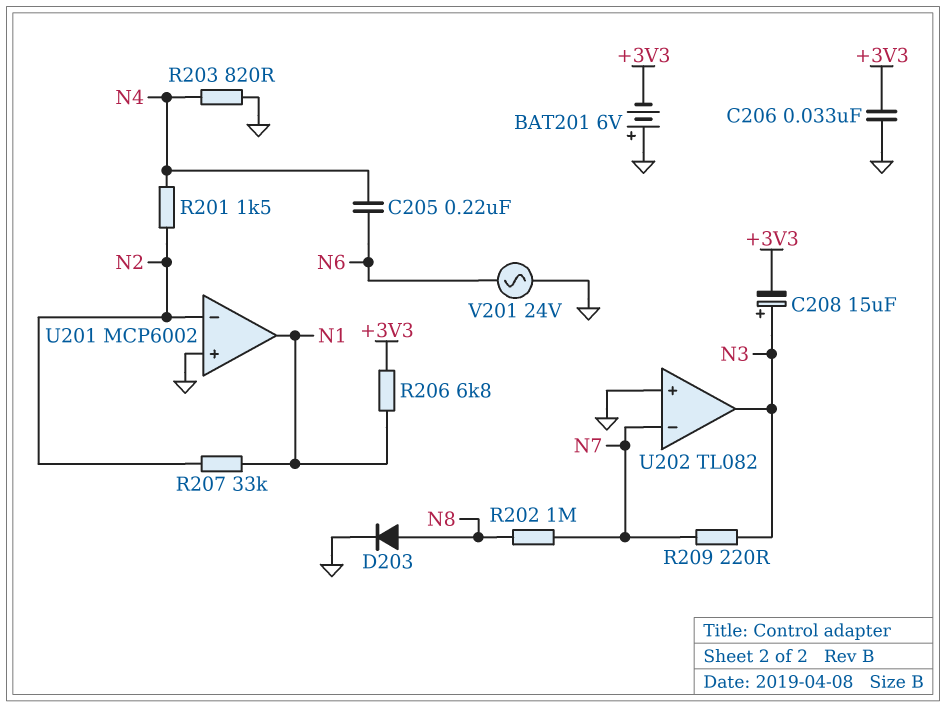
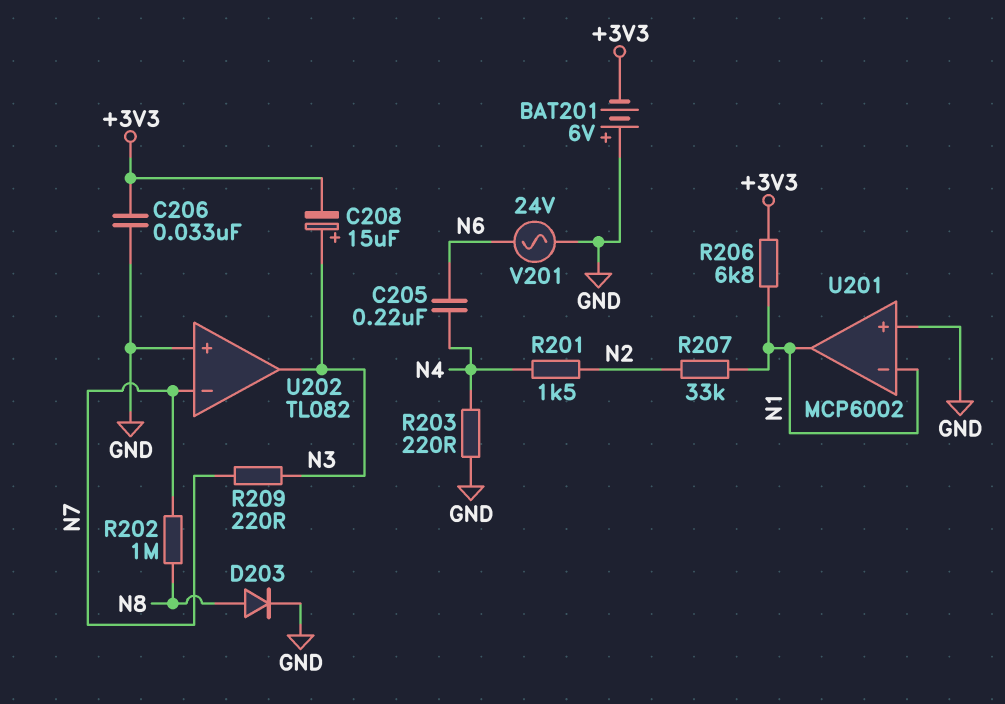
R203: 820 (GND, N4) -> 220 (GND, N4)
U201 pin in-: N2 -> N1

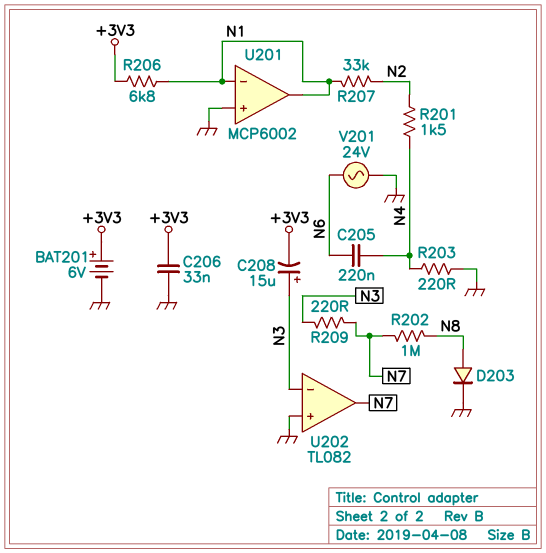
BAT201: 6V (plus GND, minus +3V3) -> 6V (plus +3V3, minus GND)
U202 pin in-: N7 -> N3
U202 pin out: N3 -> N7

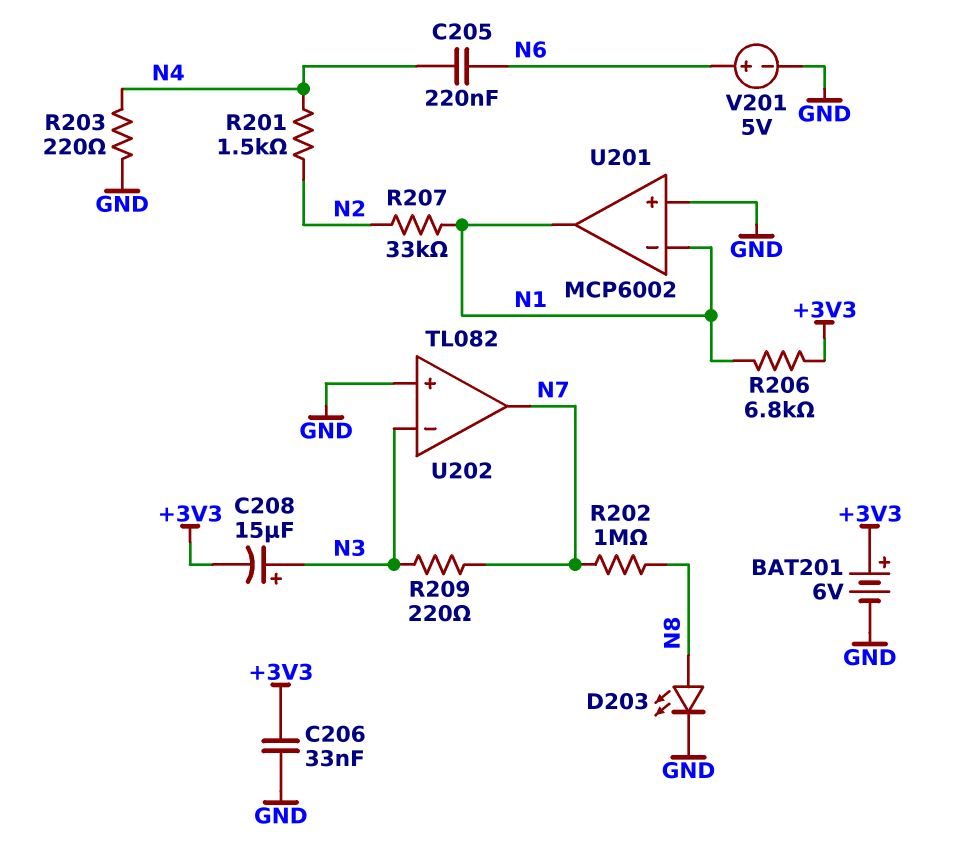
D203: diode (A N8, K GND) -> LED (A N8, K GND)
V201: AC 24V (GND, N6) -> 5V (plus N6, minus GND)

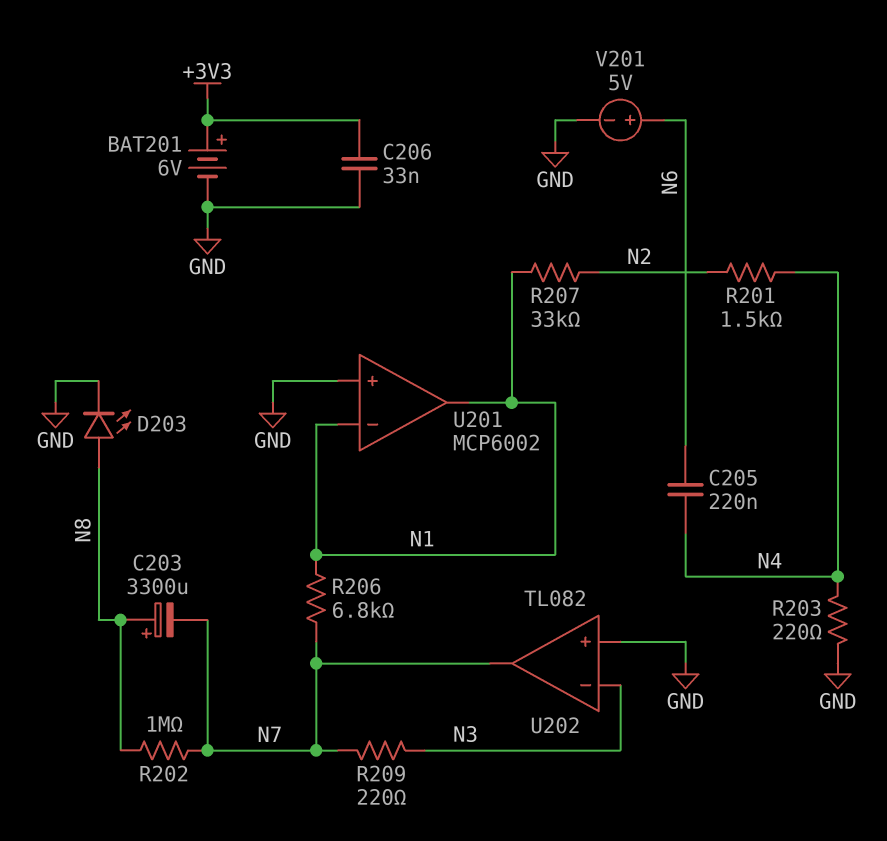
C203: none -> 3300uF (plus N8, minus N7)
C208: 15uF (plus N3, minus +3V3) -> none
R206: 6.8k (+3V3, N1) -> 6.8k (N1, N7)

